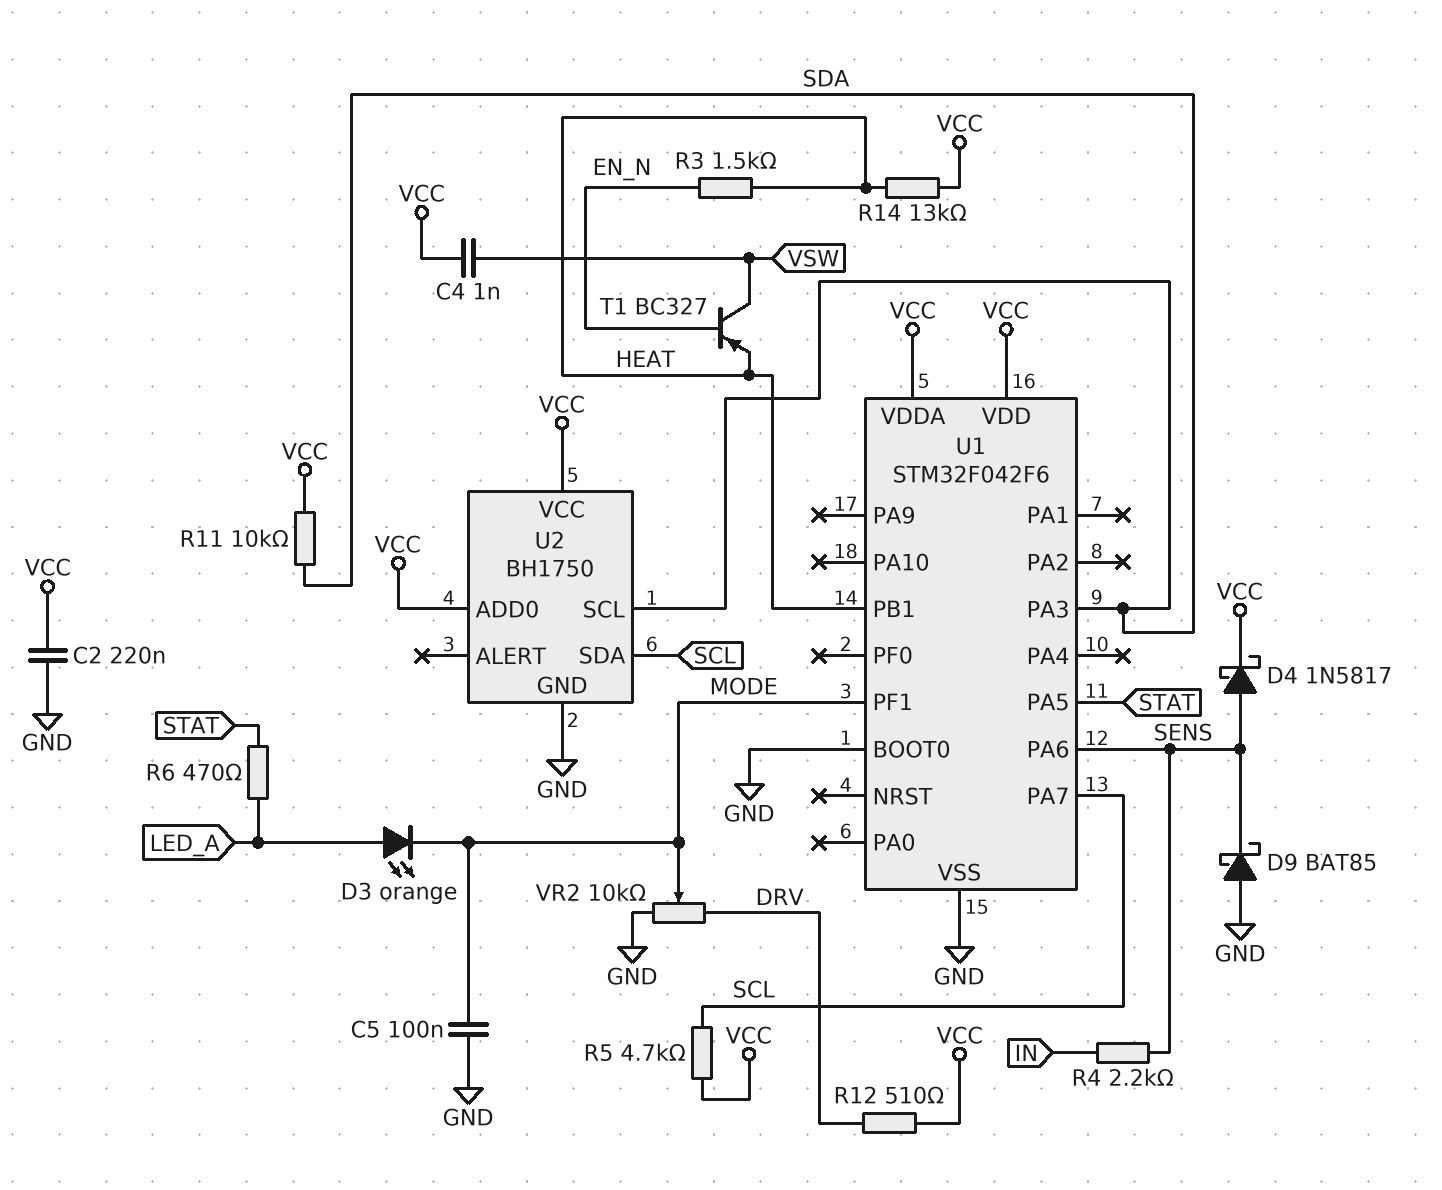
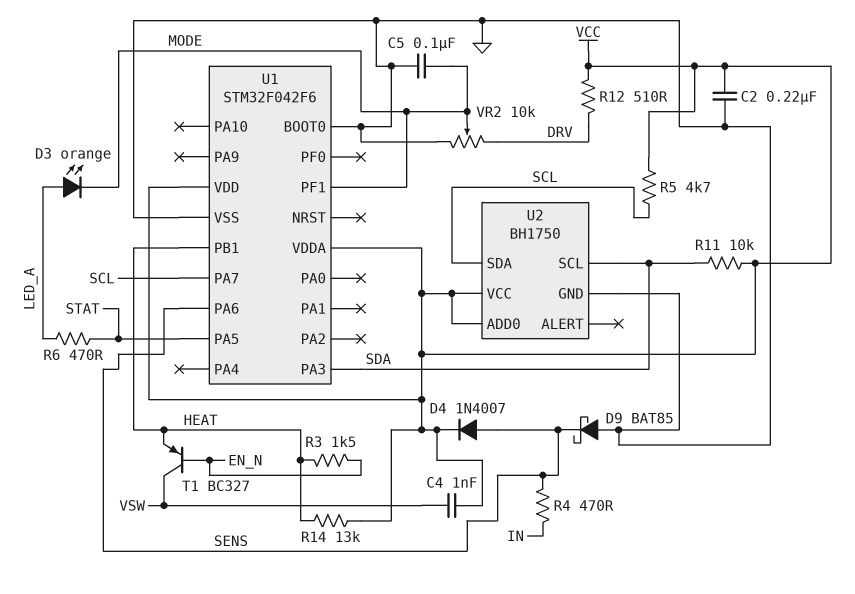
D4: schottky 1N5817 (A SENS, K VCC) -> diode 1N4007 (A SENS, K VCC)
R4: 2.2k (IN, SENS) -> 470 (IN, SENS)

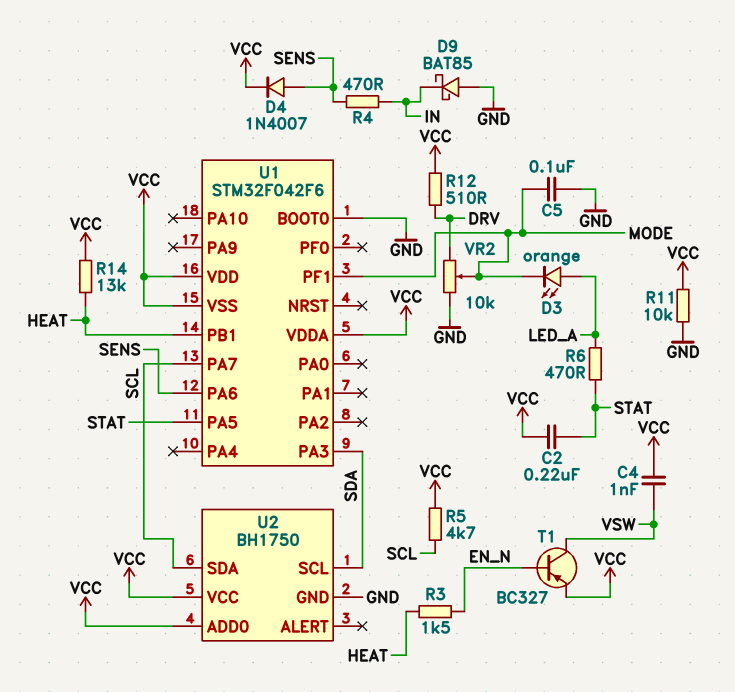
C2: 220nF (GND, VCC) -> 220nF (STAT, VCC)
D9: schottky BAT85 (A GND, K SENS) -> schottky BAT85 (A GND, K IN)
R11: 10k (SDA, VCC) -> 10k (GND, VCC)
T1: PNP BC327 (B EN_N, C VSW, E HEAT) -> PNP BC327 (B EN_N, C VSW, E VCC)
U1 pin VSS: GND -> VCC

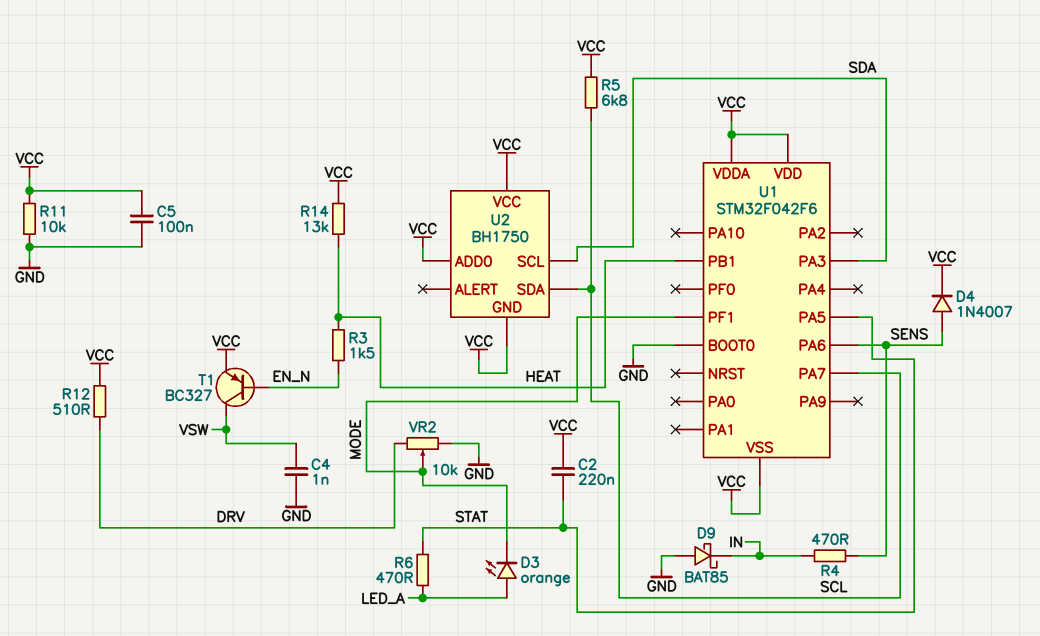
C4: 1nF (VCC, VSW) -> 1nF (GND, VSW)
C5: 100nF (GND, MODE) -> 100nF (GND, VCC)
R5: 4.7k (SCL, VCC) -> 6.8k (SCL, VCC)
U2 pin GND: GND -> VCC

